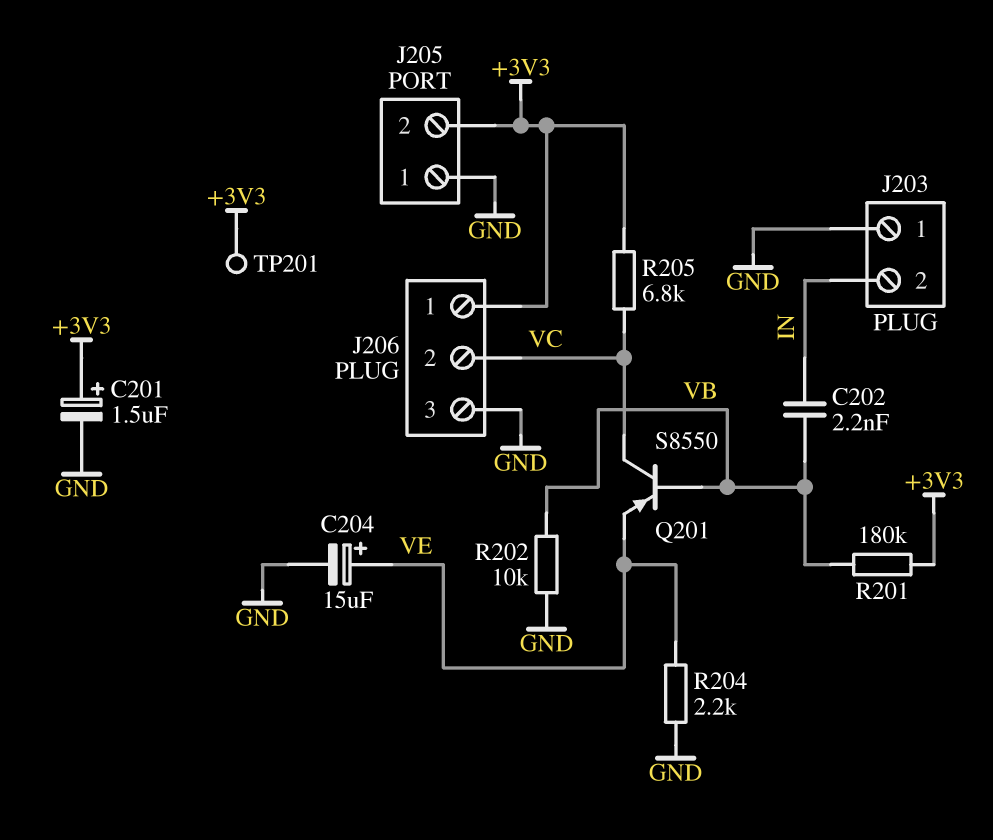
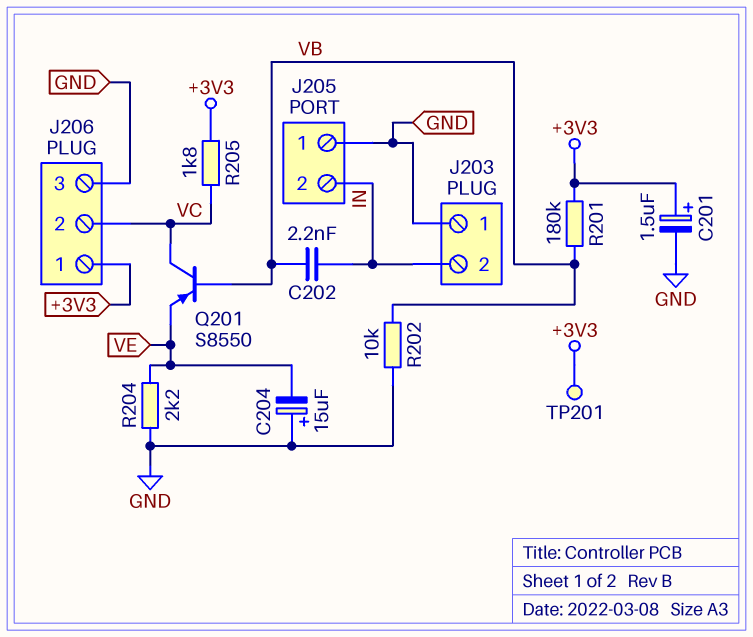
C204: 15uF (plus VE, minus GND) -> 15uF (plus GND, minus VE)
J205 pin 2: +3V3 -> IN
R205: 6.8k (+3V3, VC) -> 1.8k (+3V3, VC)

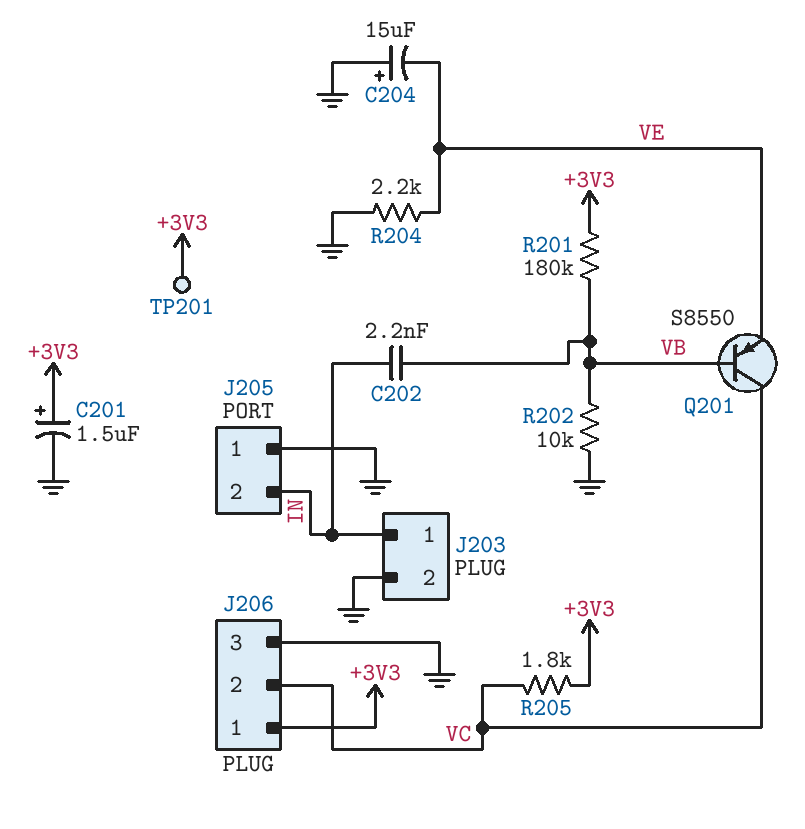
J203 pin 1: GND -> IN
J203 pin 2: IN -> GND

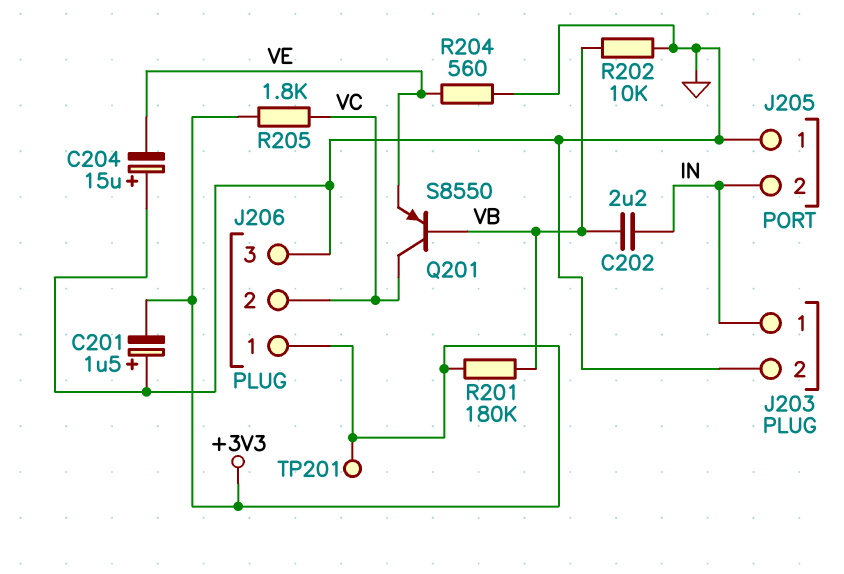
C201: 1.5uF (plus +3V3, minus GND) -> 1.5uF (plus GND, minus +3V3)
C202: 2.2nF (IN, VB) -> 2.2uF (IN, VB)
R204: 2.2k (GND, VE) -> 560 (GND, VE)

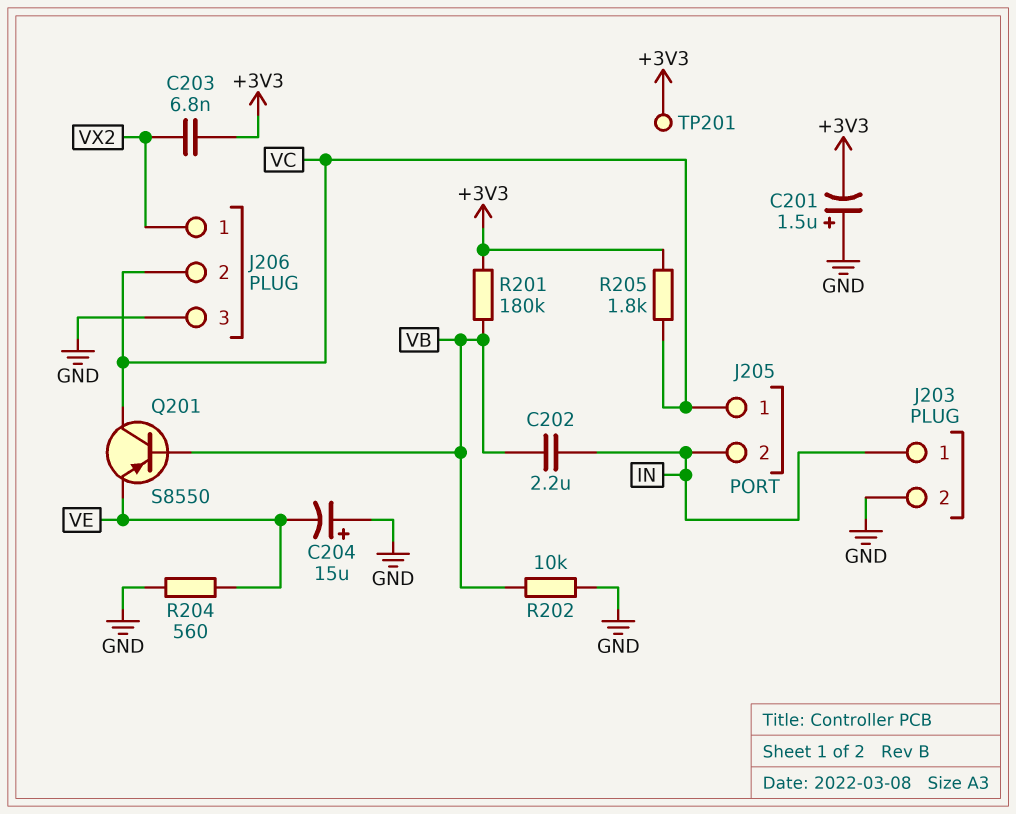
C203: none -> 6.8nF (+3V3, VX2)
J205 pin 1: GND -> VC
J206 pin 1: +3V3 -> VX2

